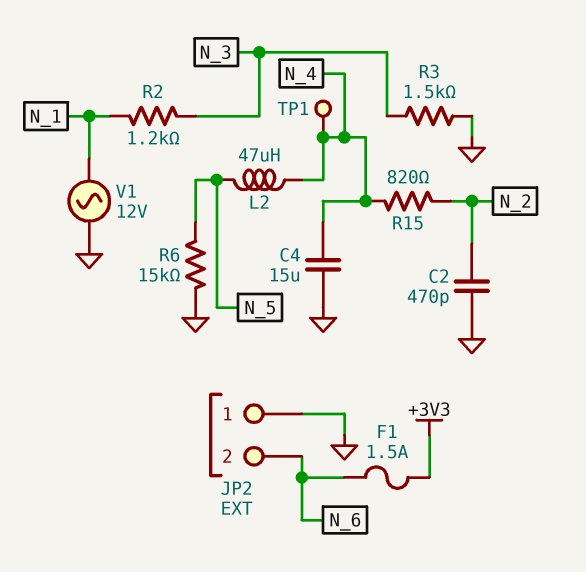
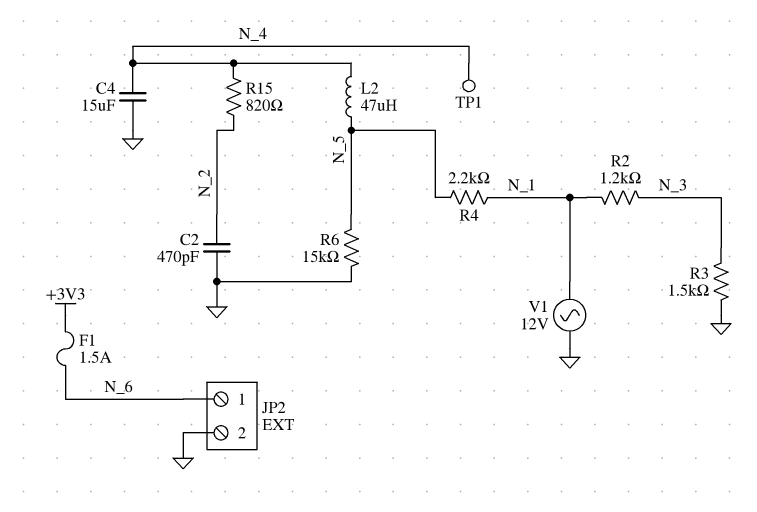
JP2 pin 1: GND -> N_6
JP2 pin 2: N_6 -> GND
R4: none -> 2.2k (N_1, N_5)

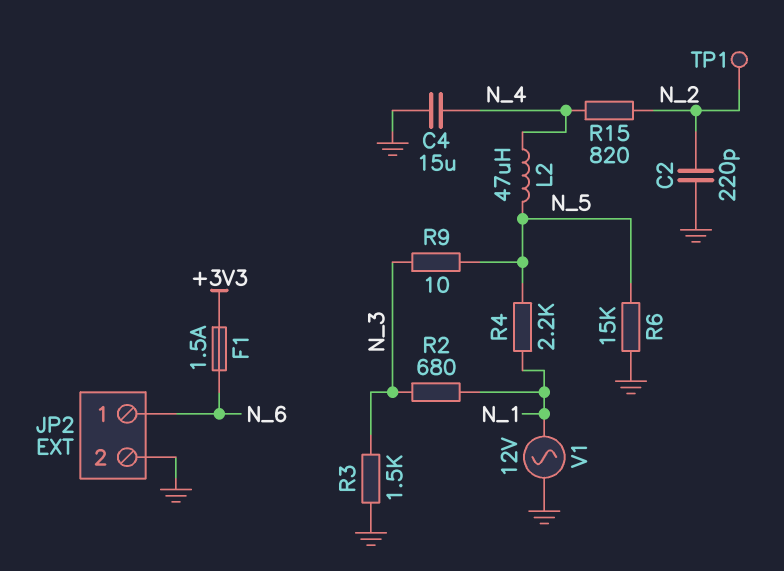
C2: 470pF (GND, N_2) -> 220pF (GND, N_2)
R2: 1.2k (N_1, N_3) -> 680 (N_1, N_3)
R9: none -> 10 (N_3, N_5)
TP1: test point (N_4) -> test point (N_2)

